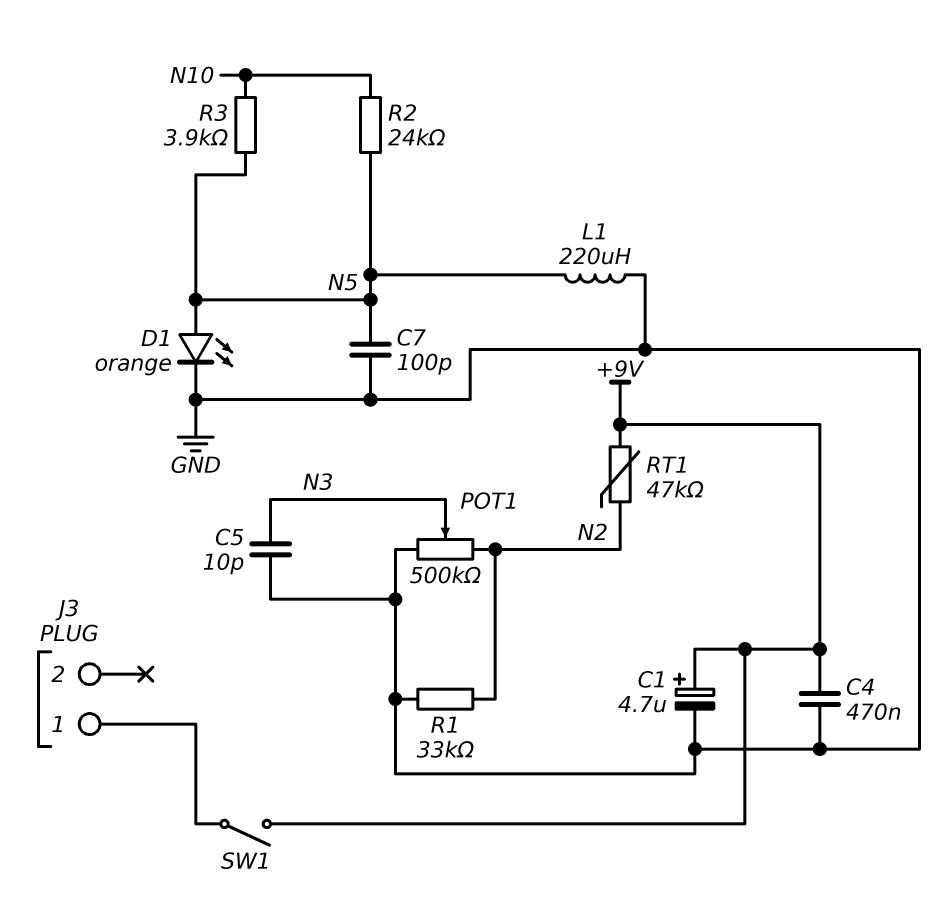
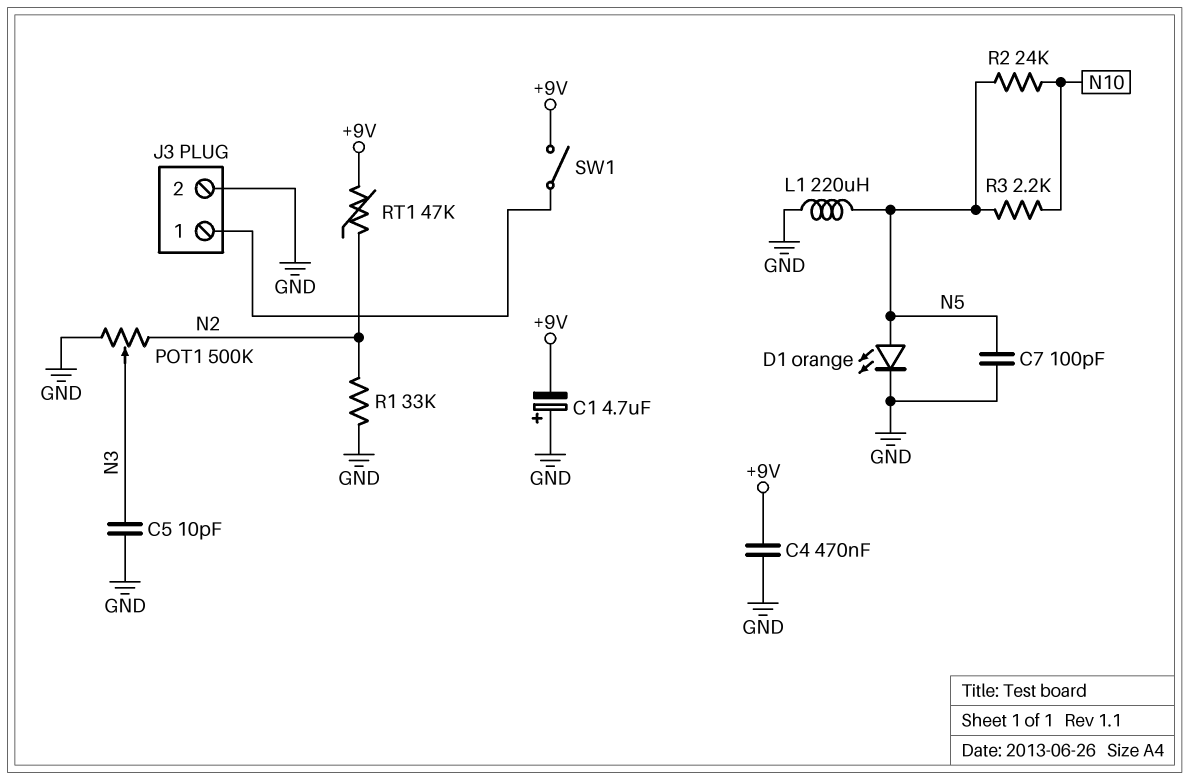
C1: 4.7uF (plus +9V, minus GND) -> 4.7uF (plus GND, minus +9V)
J3 pin 2: none -> GND
R3: 3.9k (N5, N10) -> 2.2k (N5, N10)

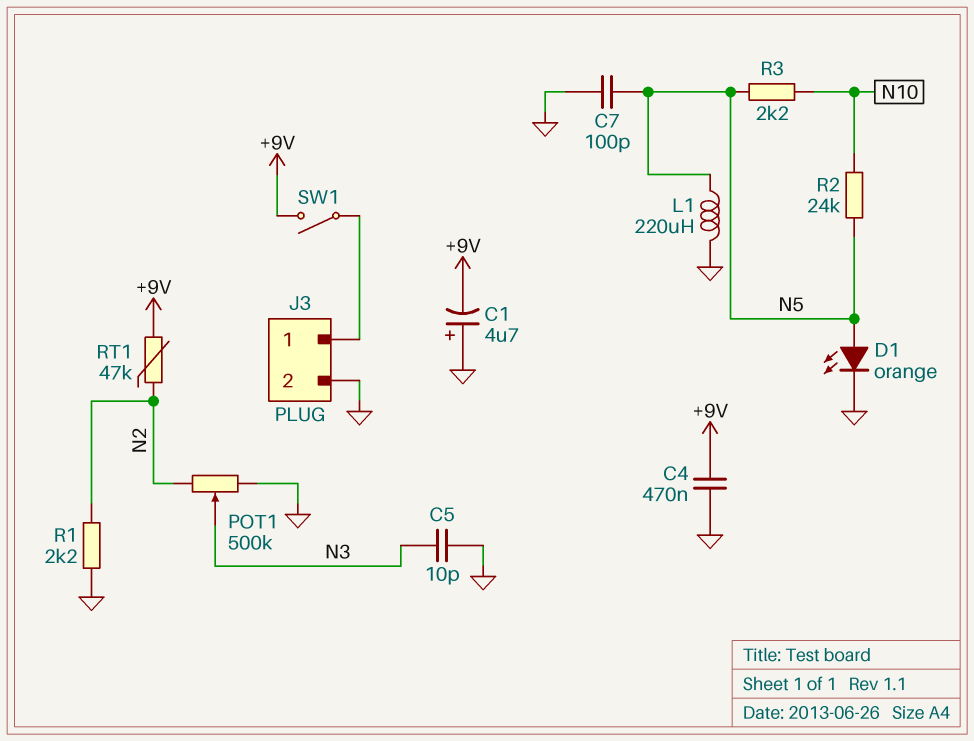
R1: 33k (GND, N2) -> 2.2k (GND, N2)

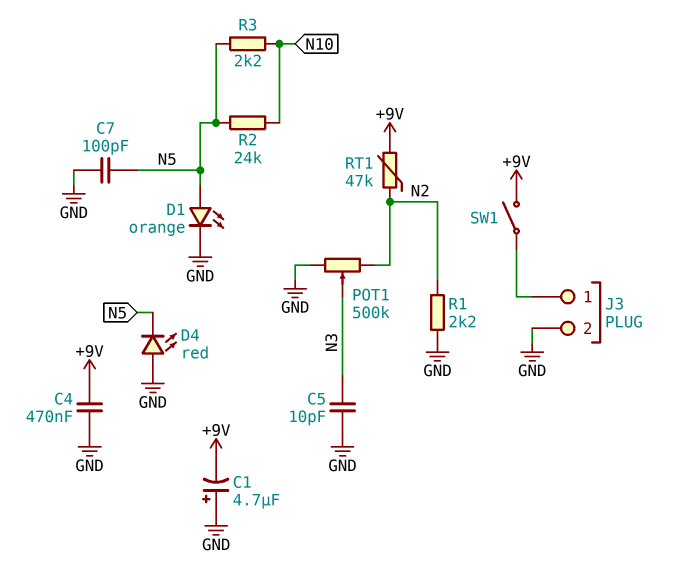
D4: none -> LED red (A GND, K N5)
L1: 220uH (GND, N5) -> none

